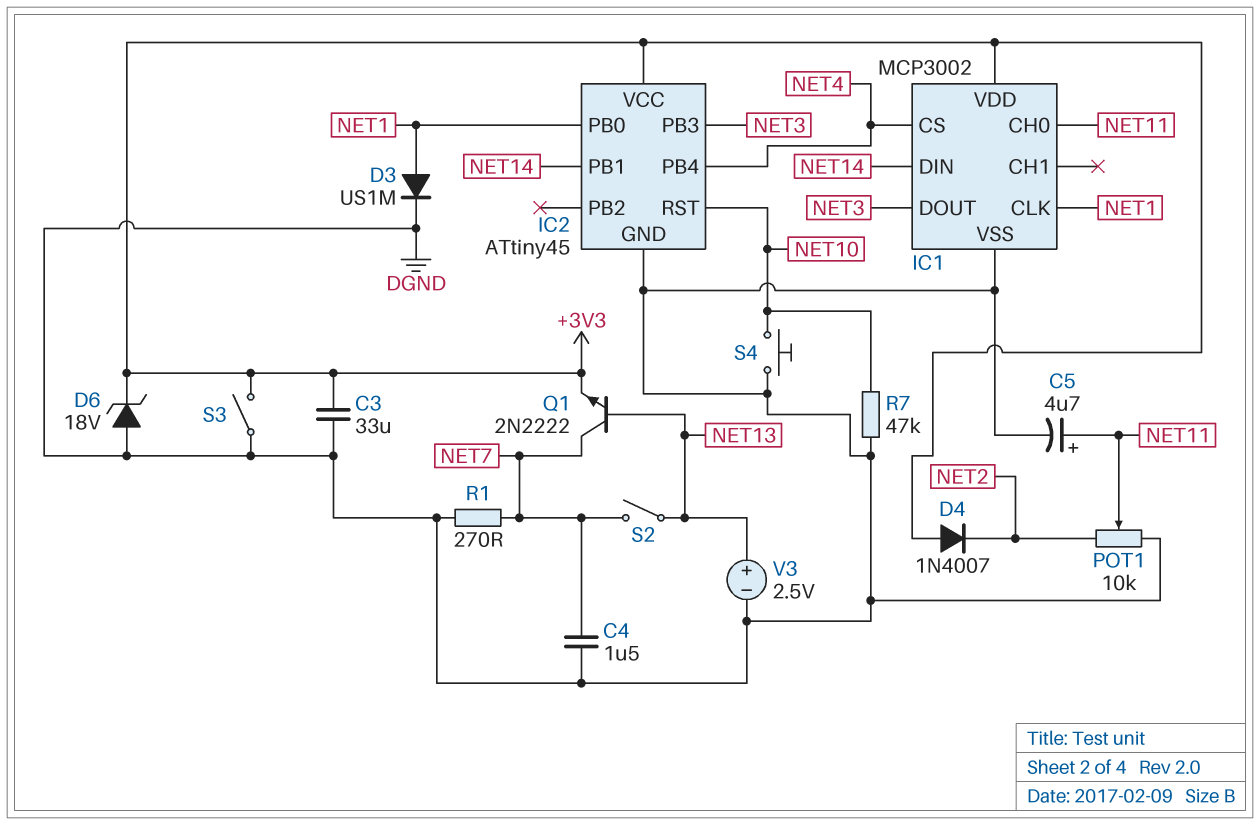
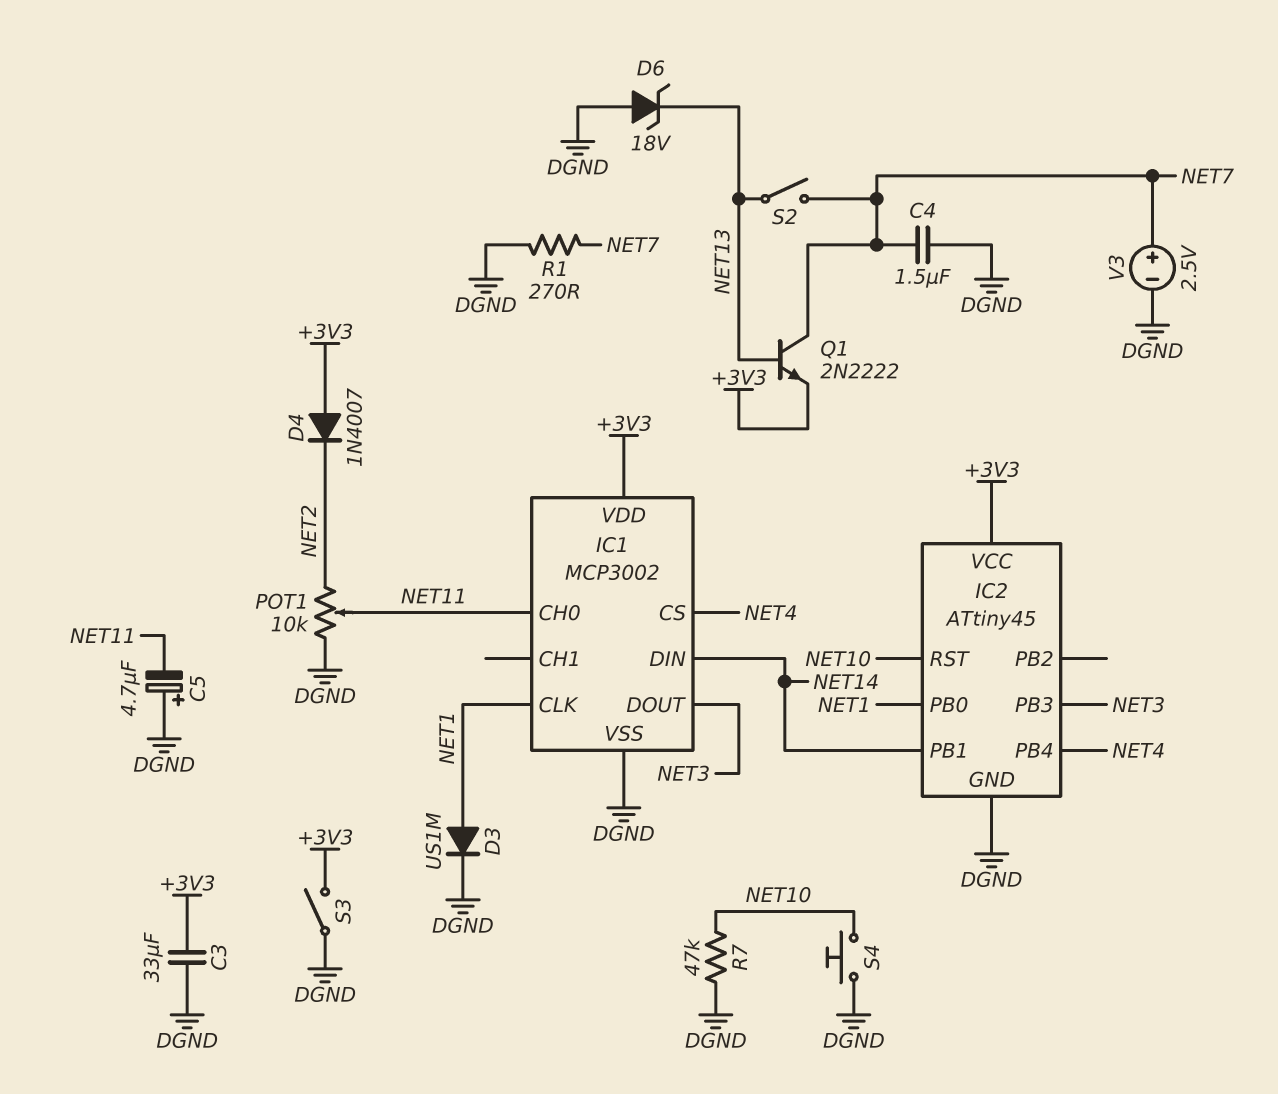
C5: 4.7uF (plus NET11, minus DGND) -> 4.7uF (plus DGND, minus NET11)
D6: zener 18V (A DGND, K +3V3) -> zener 18V (A DGND, K NET13)
V3: 2.5V (plus NET13, minus DGND) -> 2.5V (plus NET7, minus DGND)

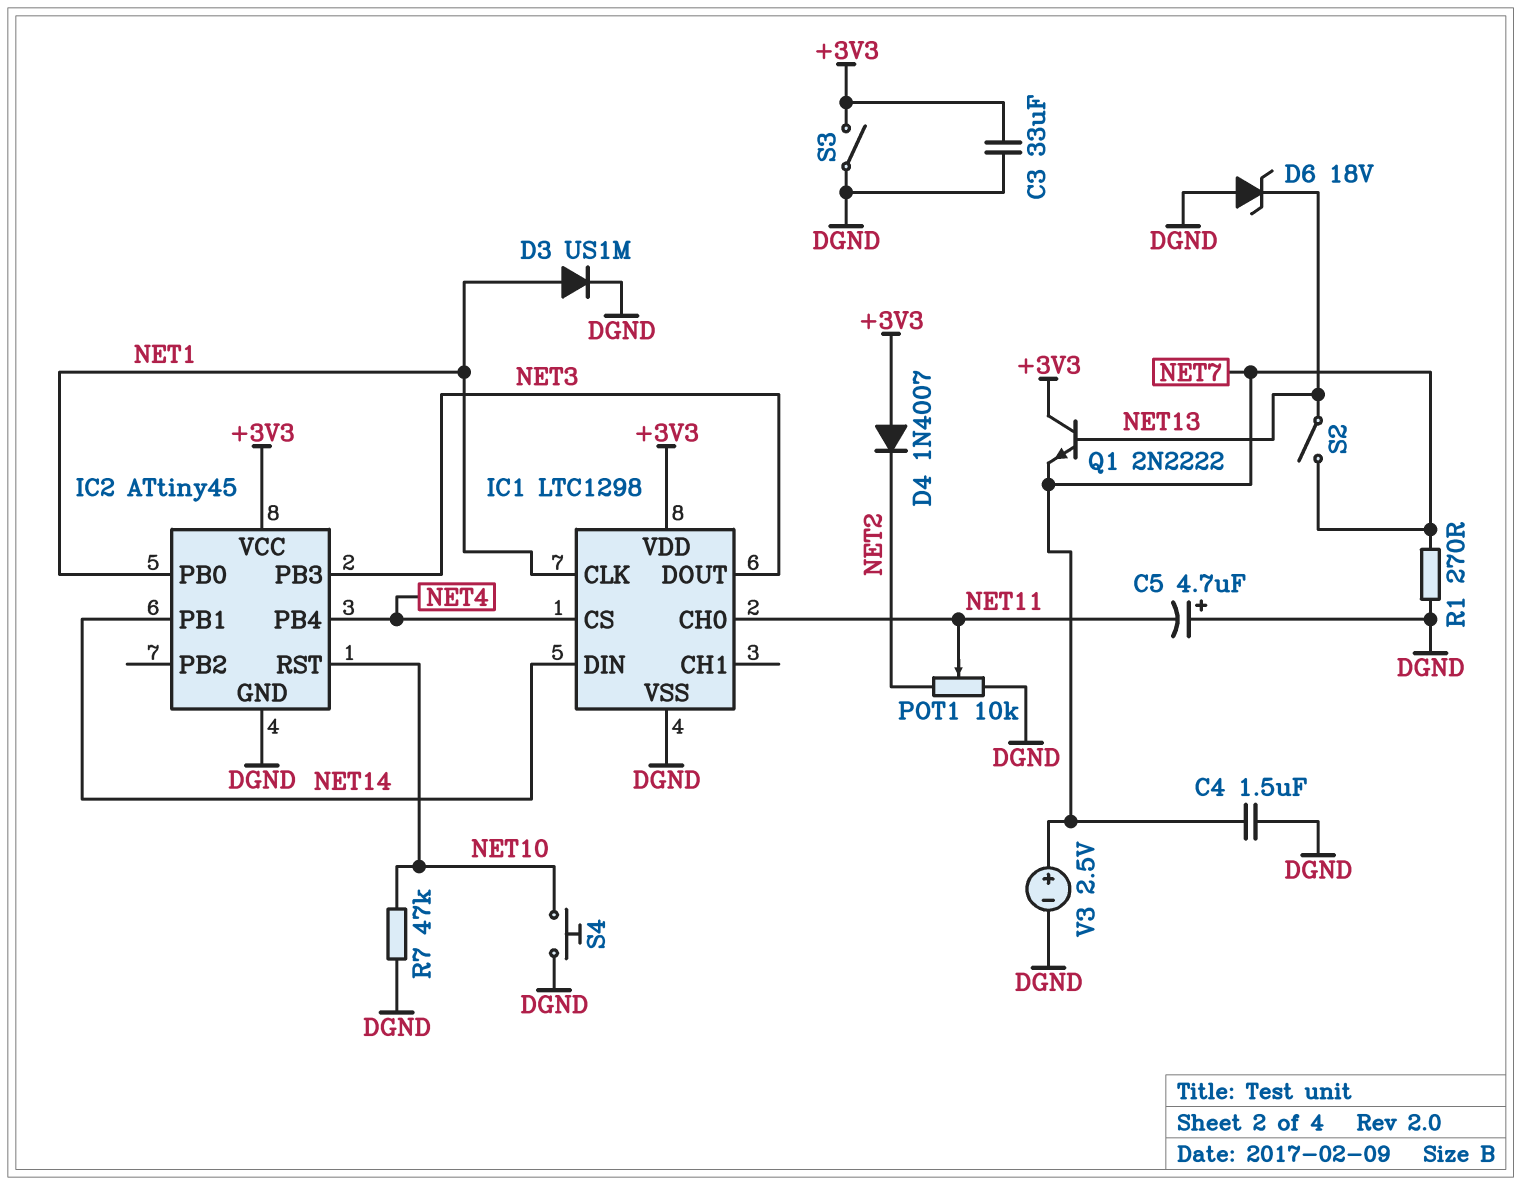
IC1: MCP3002 -> LTC1298
Q1: NPN 2N2222 (B NET13, C NET7, E +3V3) -> NPN 2N2222 (B NET13, C +3V3, E NET7)

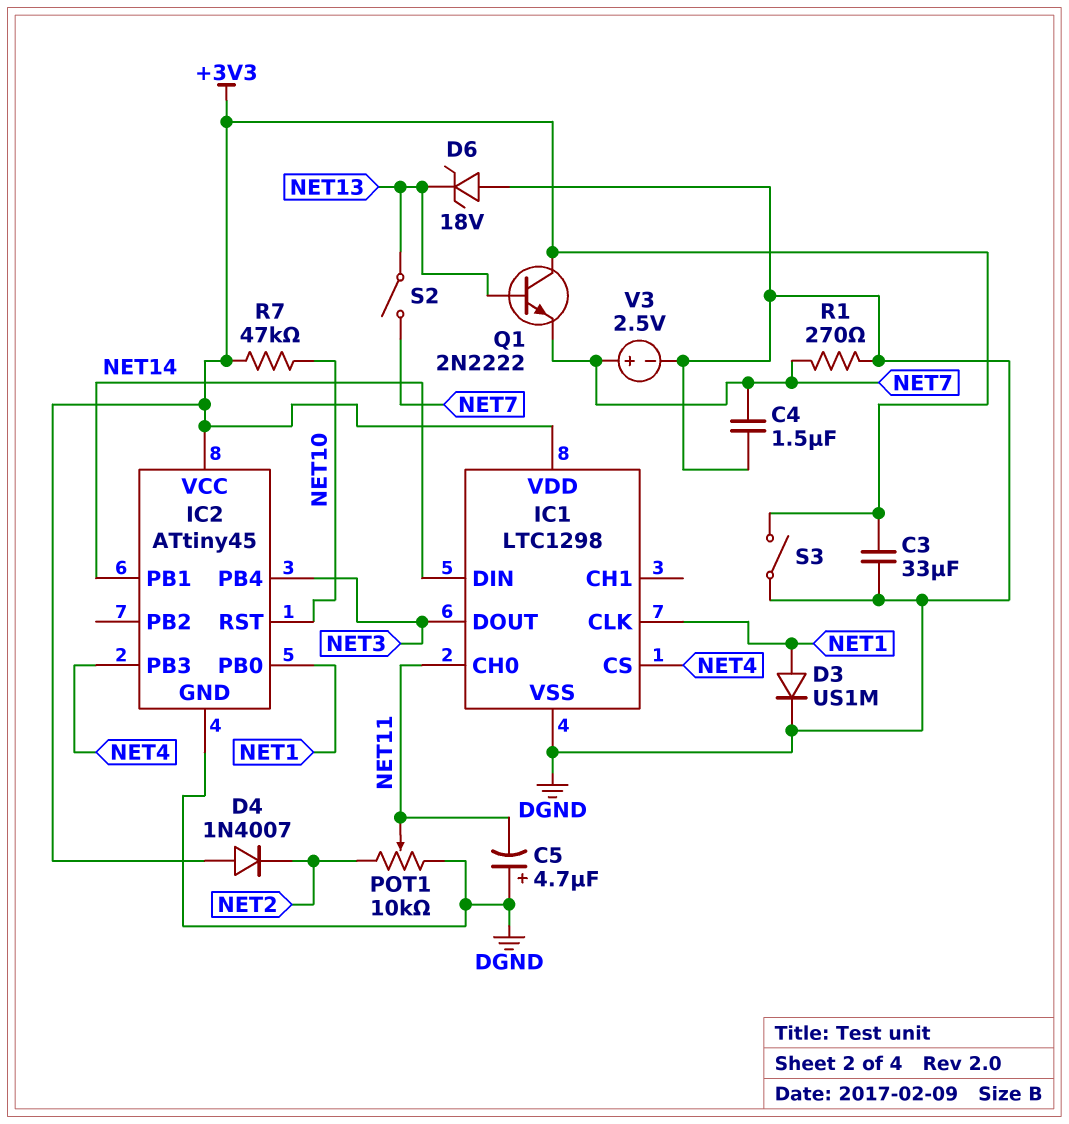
IC2 pin PB3: NET3 -> NET4
IC2 pin PB4: NET4 -> NET3
R7: 47k (DGND, NET10) -> 47k (+3V3, NET10)
S4: button (DGND, NET10) -> none

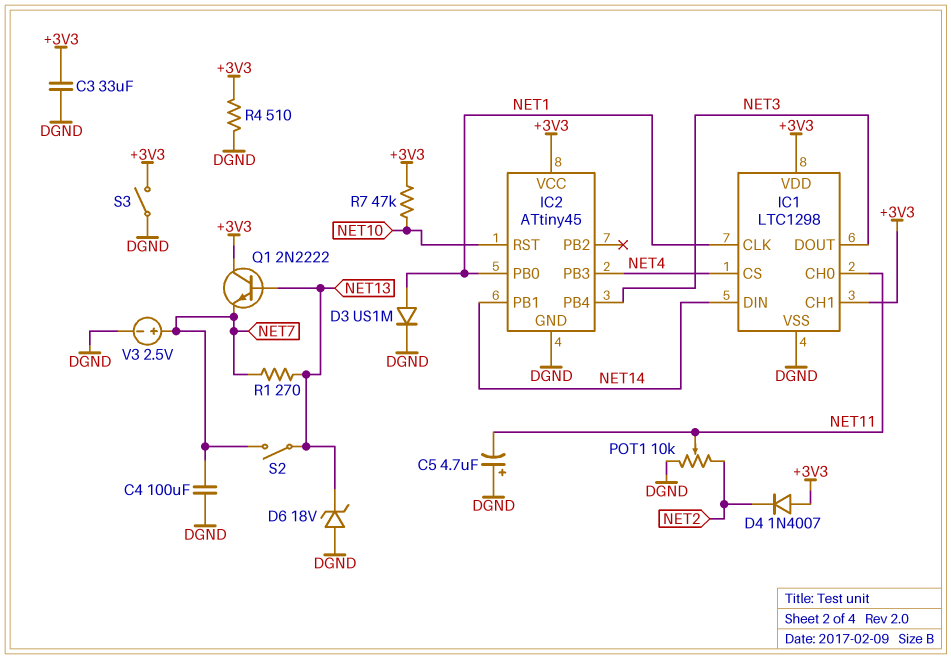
C4: 1.5uF (DGND, NET7) -> 100uF (DGND, NET7)
IC1 pin CH1: none -> +3V3
R1: 270 (DGND, NET7) -> 270 (NET7, NET13)
R4: none -> 510 (+3V3, DGND)

